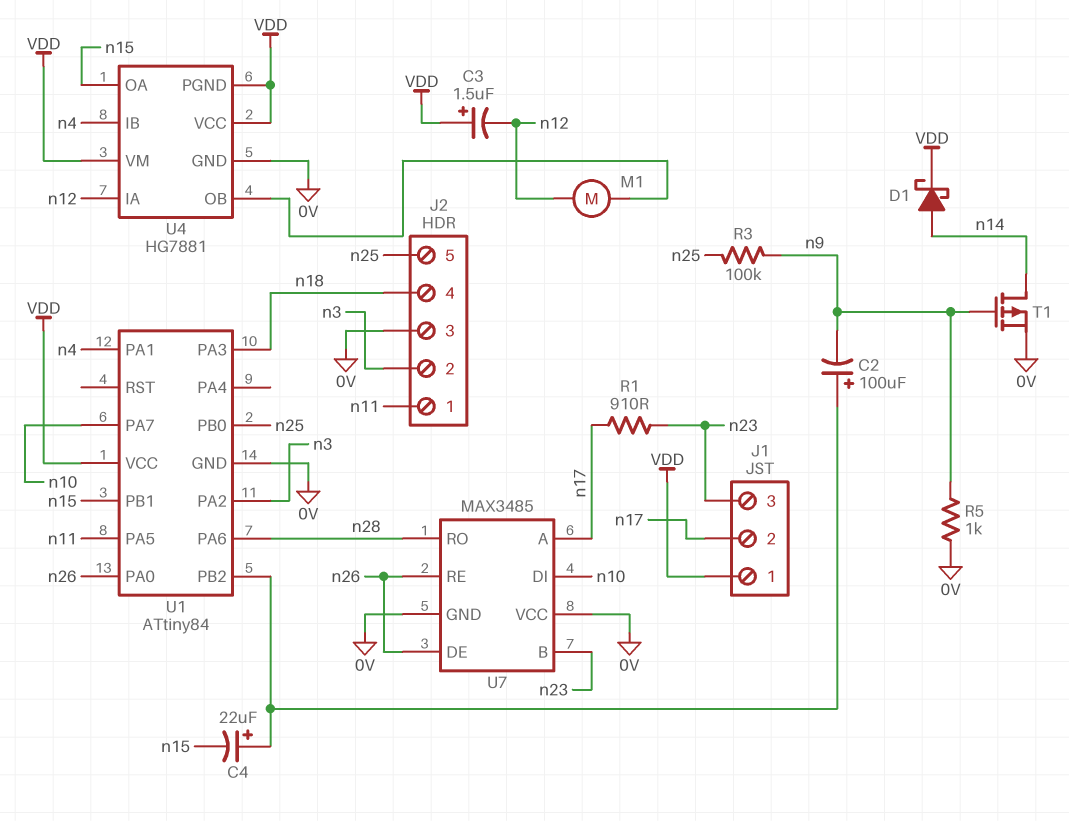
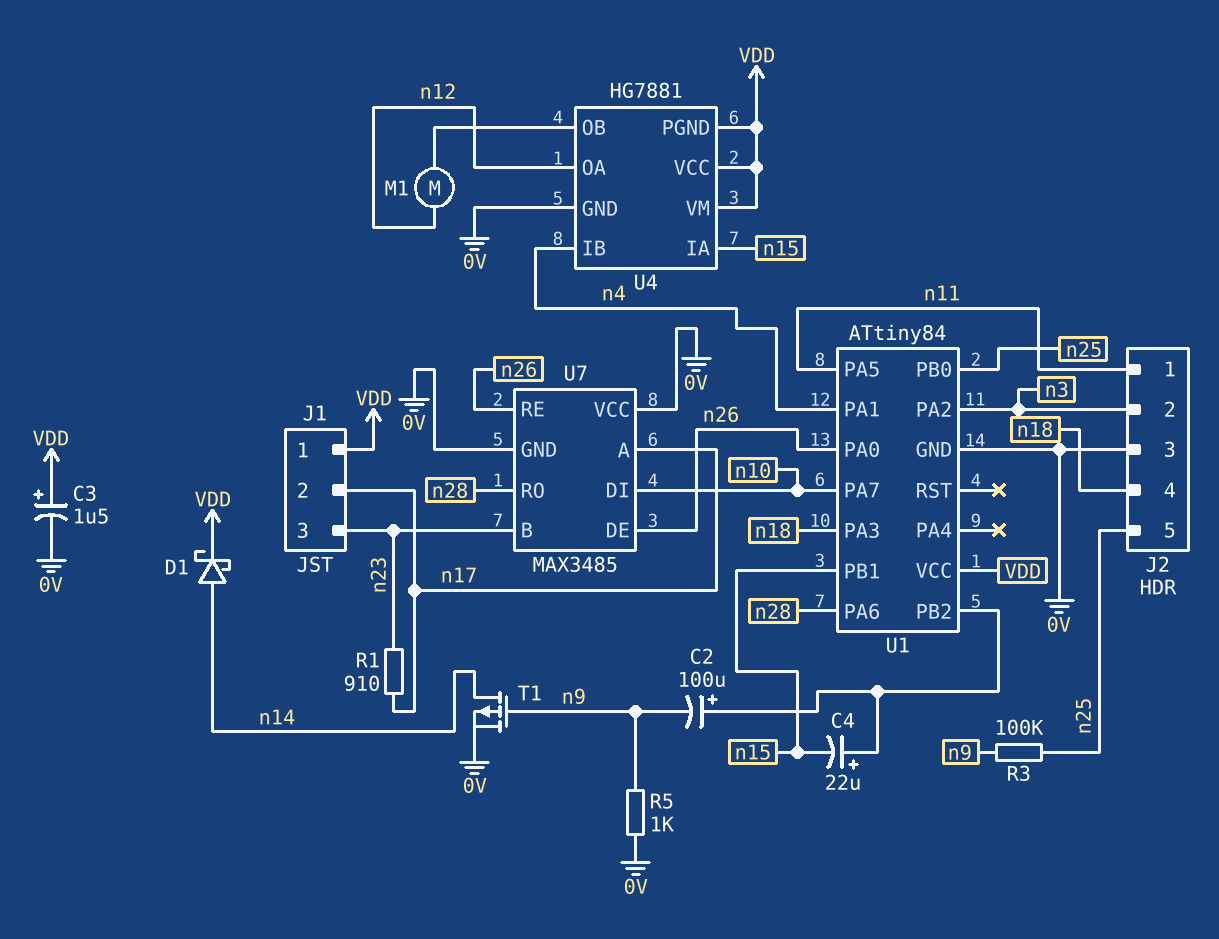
C3: 1.5uF (plus VDD, minus n12) -> 1.5uF (plus VDD, minus 0V)
U4 pin IA: n12 -> n15
U4 pin OA: n15 -> n12

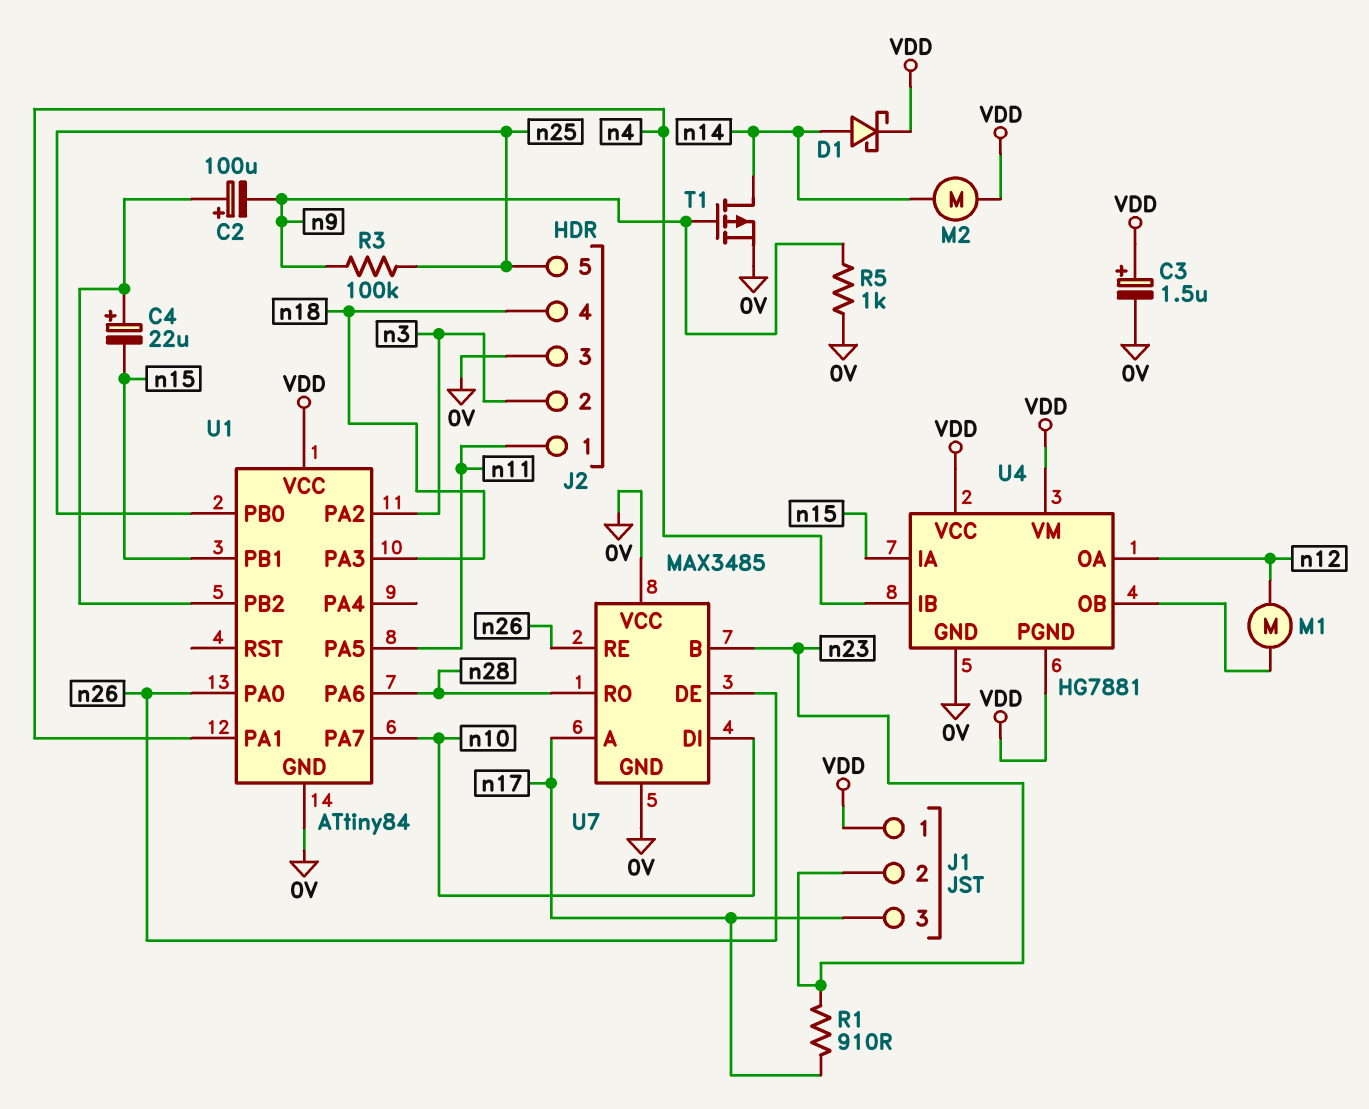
J1 pin 2: n17 -> n23
J1 pin 3: n23 -> n17
M2: none -> motor (VDD, n14)

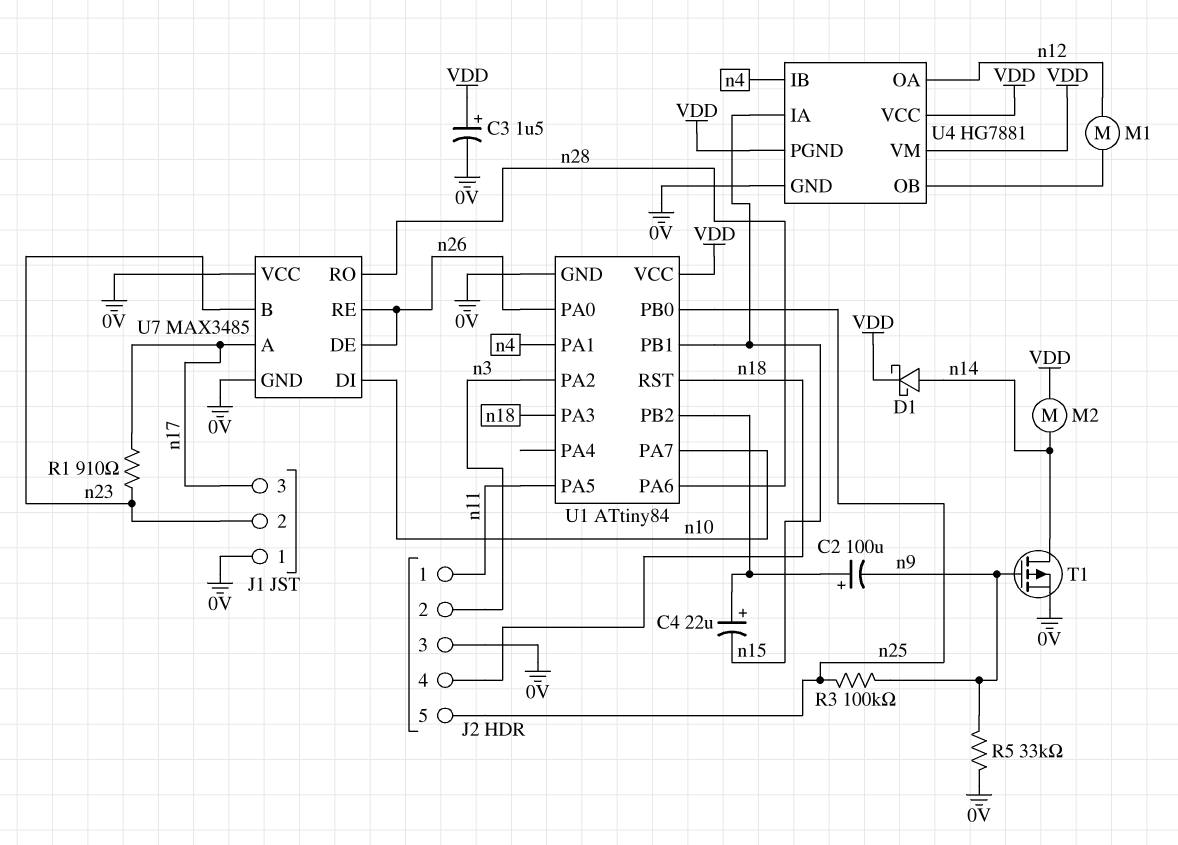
J1 pin 1: VDD -> 0V
R5: 1k (0V, n9) -> 33k (0V, n9)
U1 pin RST: none -> n18

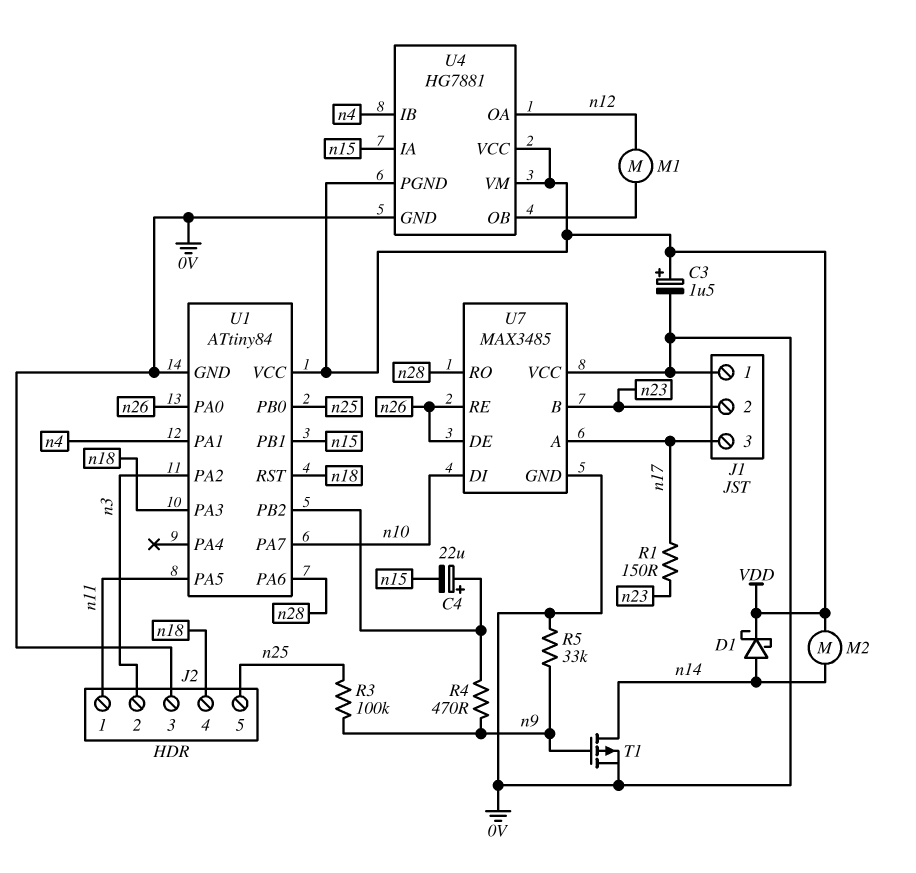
C2: 100uF (plus U1/PB2, minus n9) -> none
R1: 910 (n17, n23) -> 150 (n17, n23)
R4: none -> 470 (U1/PB2, n9)

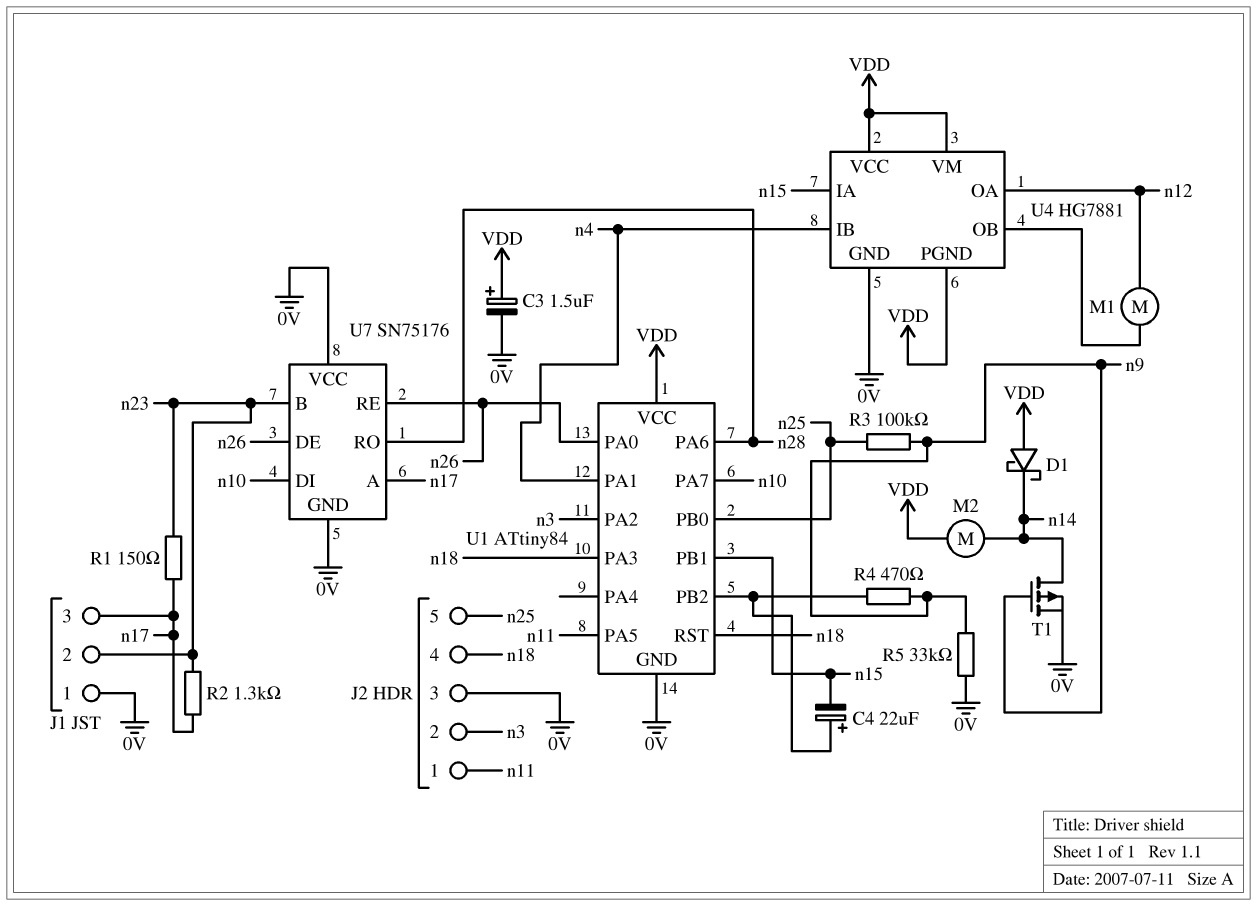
D1: schottky (A n14, K VDD) -> schottky (A VDD, K n14)
R2: none -> 1.3k (n17, n23)
U7: MAX3485 -> SN75176

